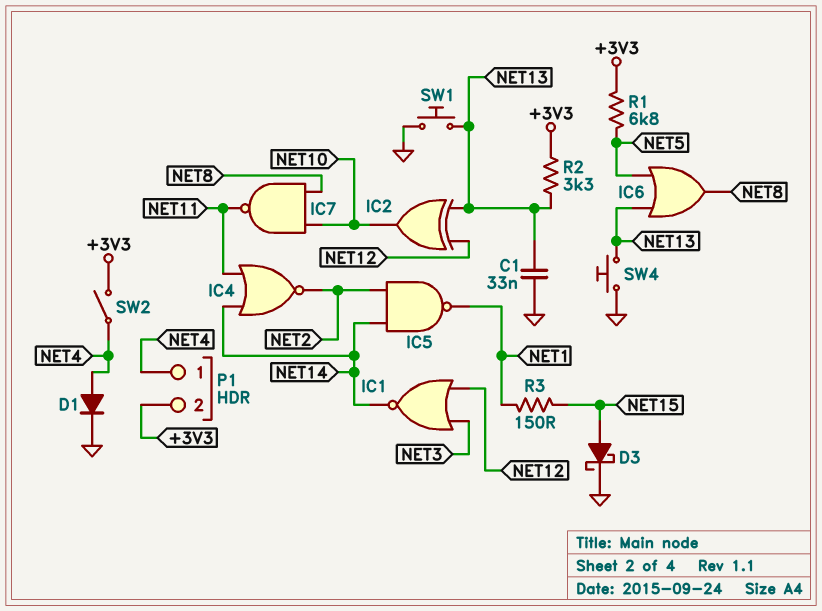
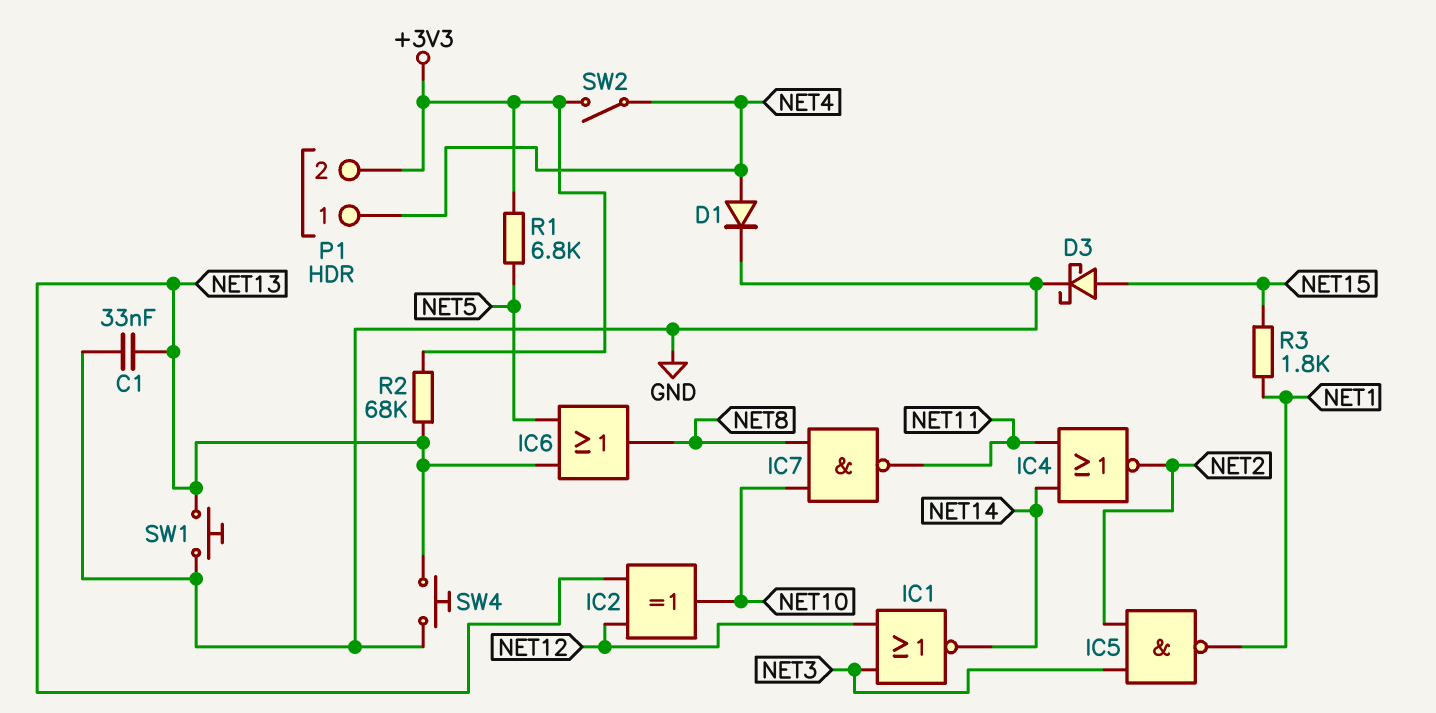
IC5: NAND (in NET2, in NET14, out NET1) -> NAND (in NET2, in NET3, out NET1)
R2: 3.3k (+3V3, NET13) -> 68k (+3V3, NET13)
R3: 150 (NET1, NET15) -> 1.8k (NET1, NET15)

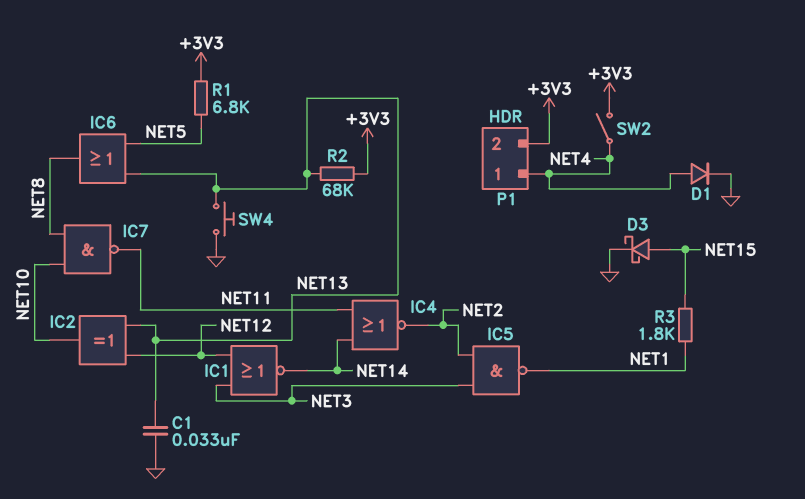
SW1: button (GND, NET13) -> none

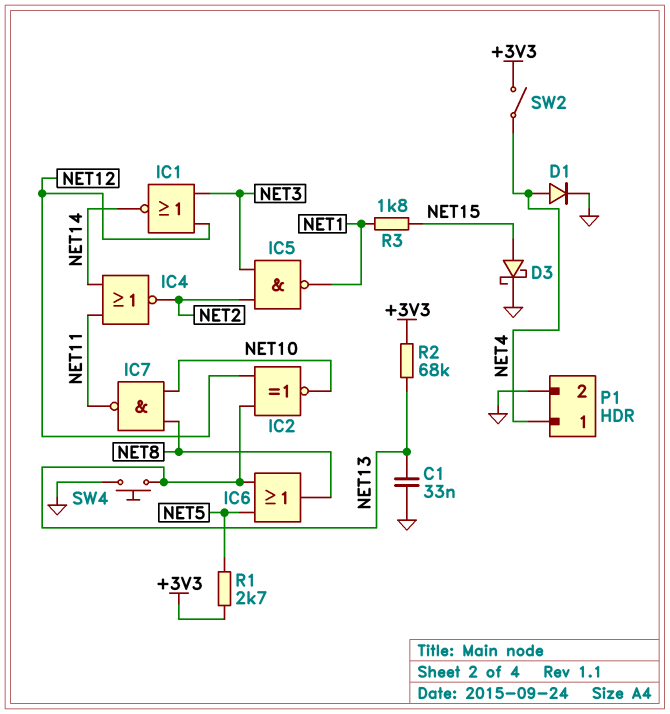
IC2: XOR (in NET12, in NET13, out NET10) -> XNOR (in NET12, in NET13, out NET10)
P1 pin 2: +3V3 -> GND
R1: 6.8k (+3V3, NET5) -> 2.7k (+3V3, NET5)

